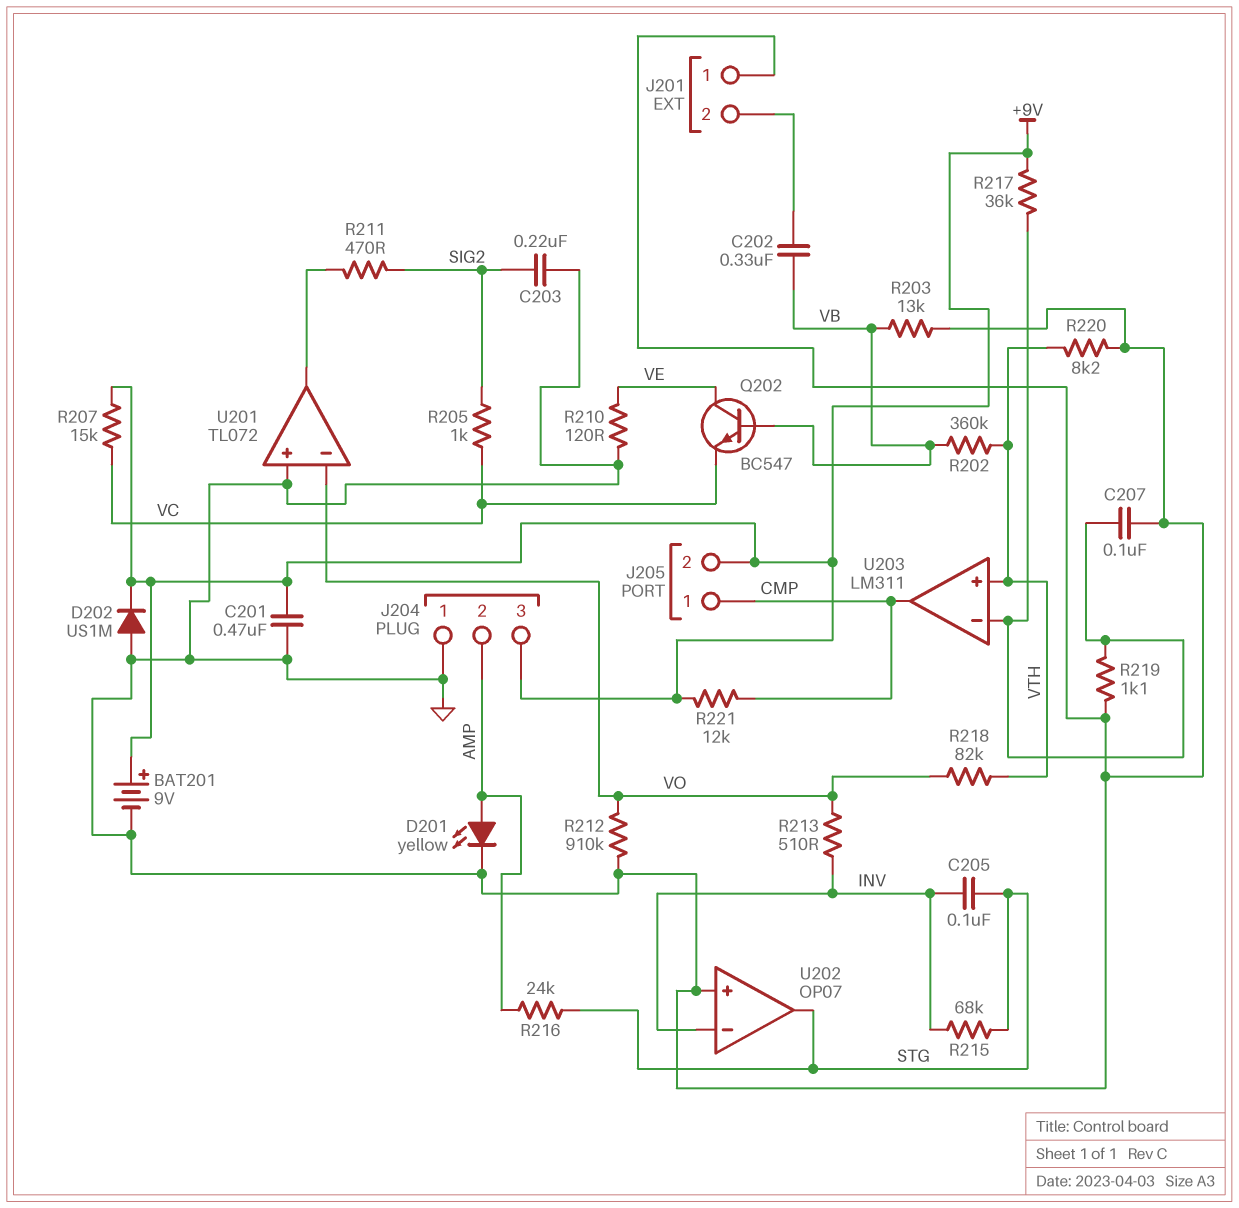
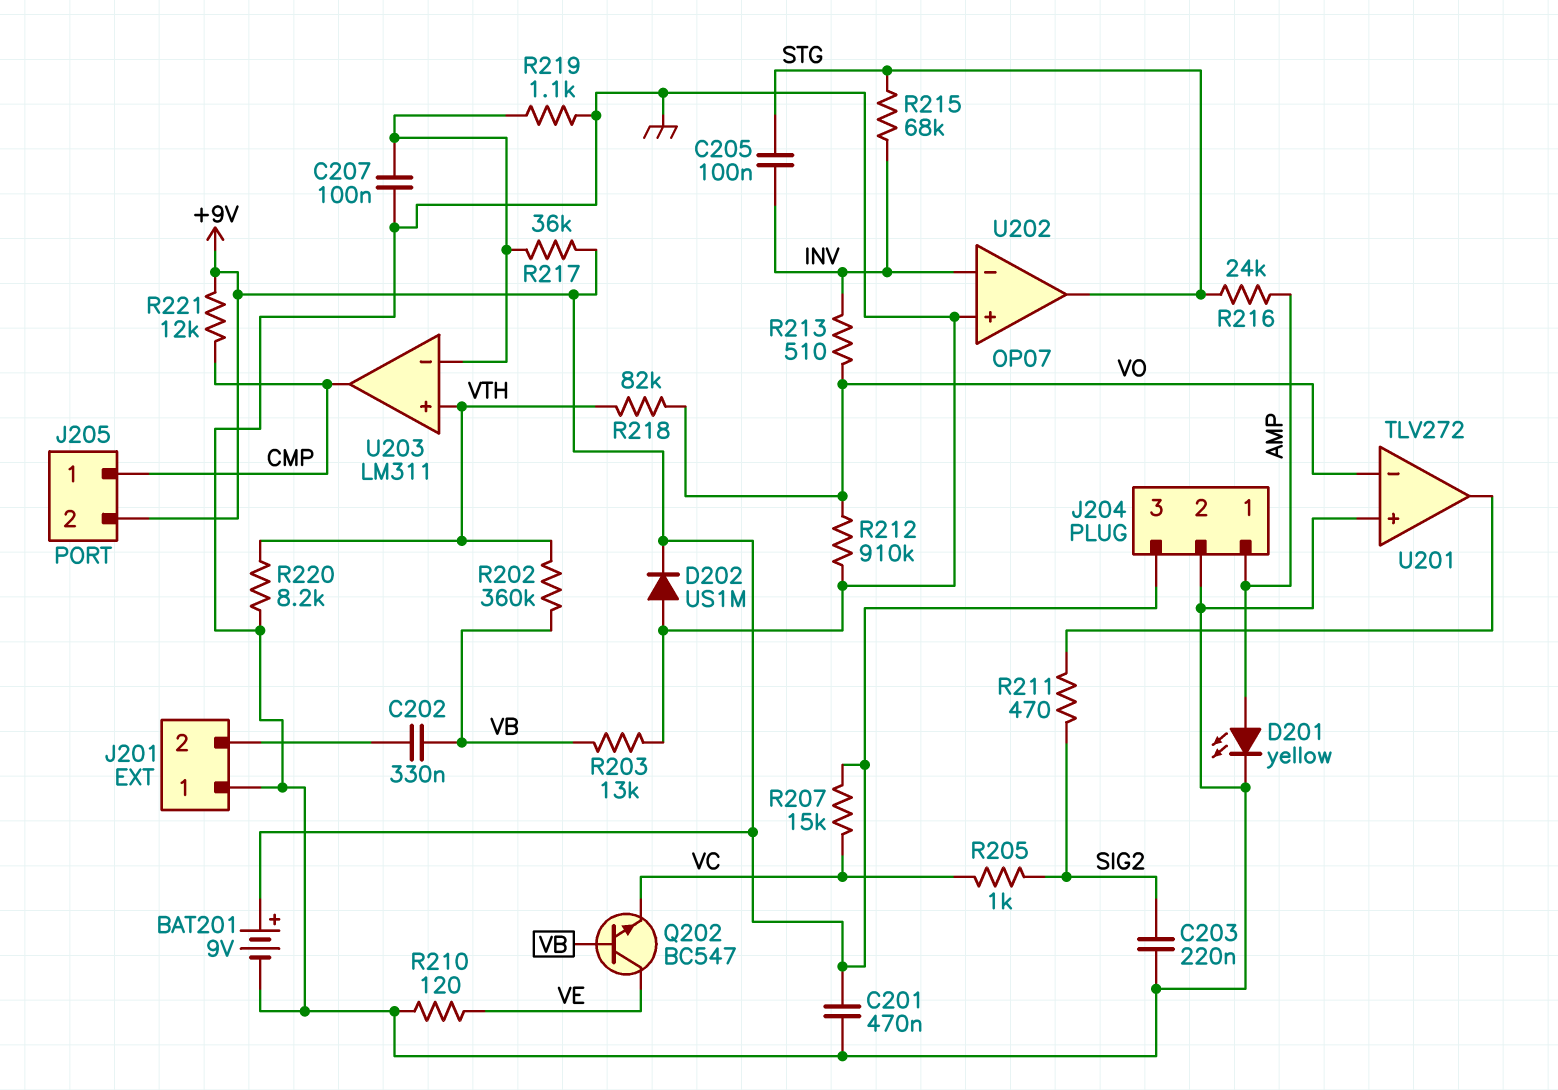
J204 pin 1: GND -> AMP
J204 pin 2: AMP -> GND
U201: TL072 -> TLV272

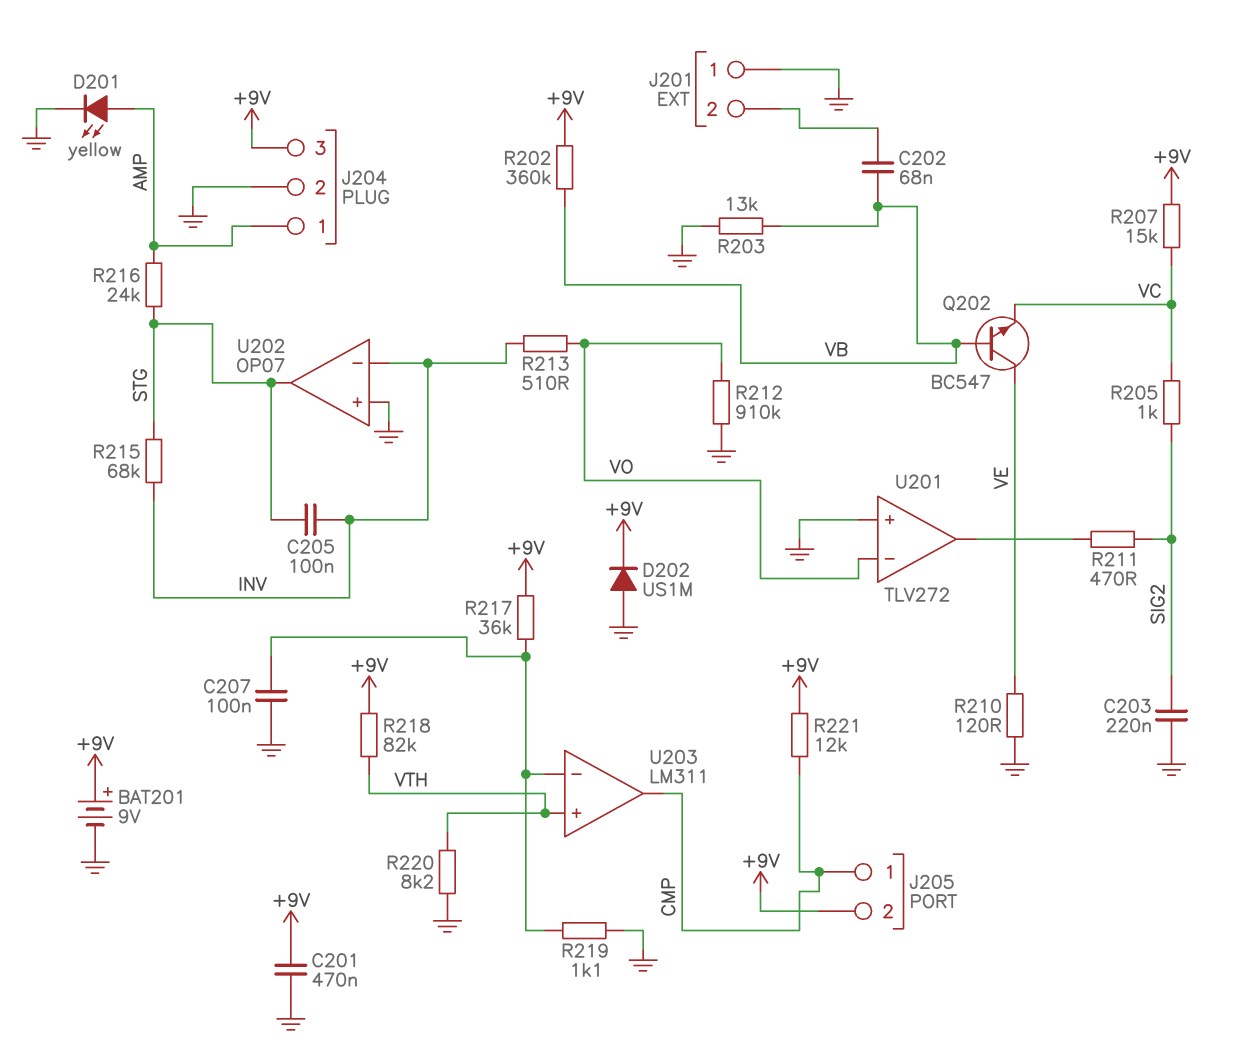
C202: 330nF (J201/2, VB) -> 68nF (J201/2, VB)
R202: 360k (VB, VTH) -> 360k (+9V, VB)
R218: 82k (VO, VTH) -> 82k (+9V, VTH)

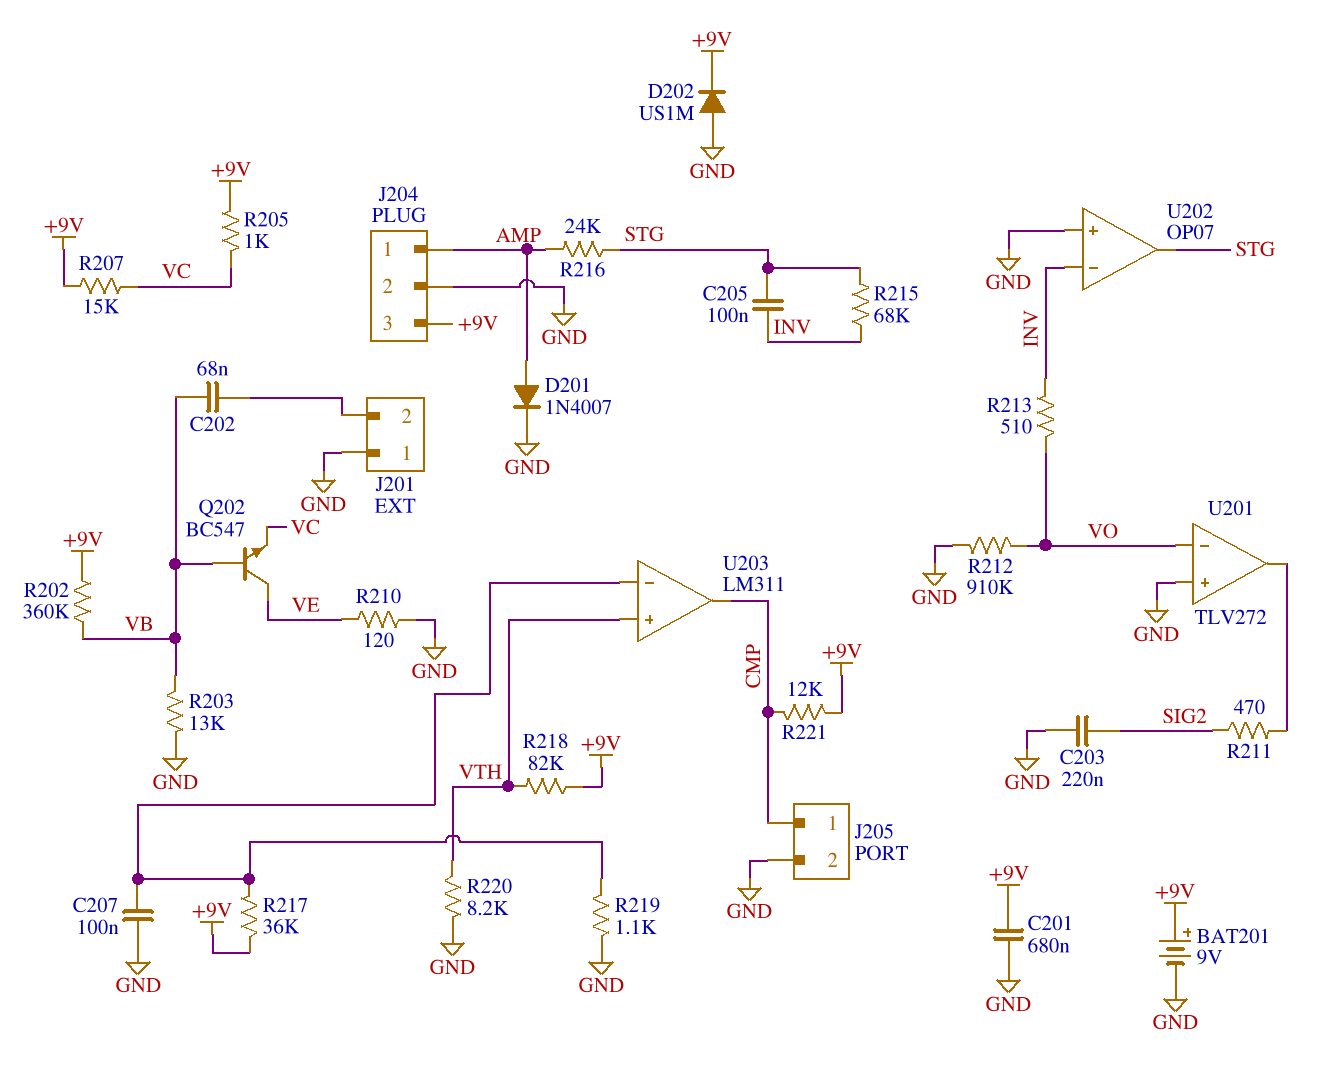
C201: 470nF (+9V, GND) -> 680nF (+9V, GND)
D201: LED yellow (A AMP, K GND) -> diode 1N4007 (A AMP, K GND)
J205 pin 2: +9V -> GND
R205: 1k (SIG2, VC) -> 1k (+9V, VC)

